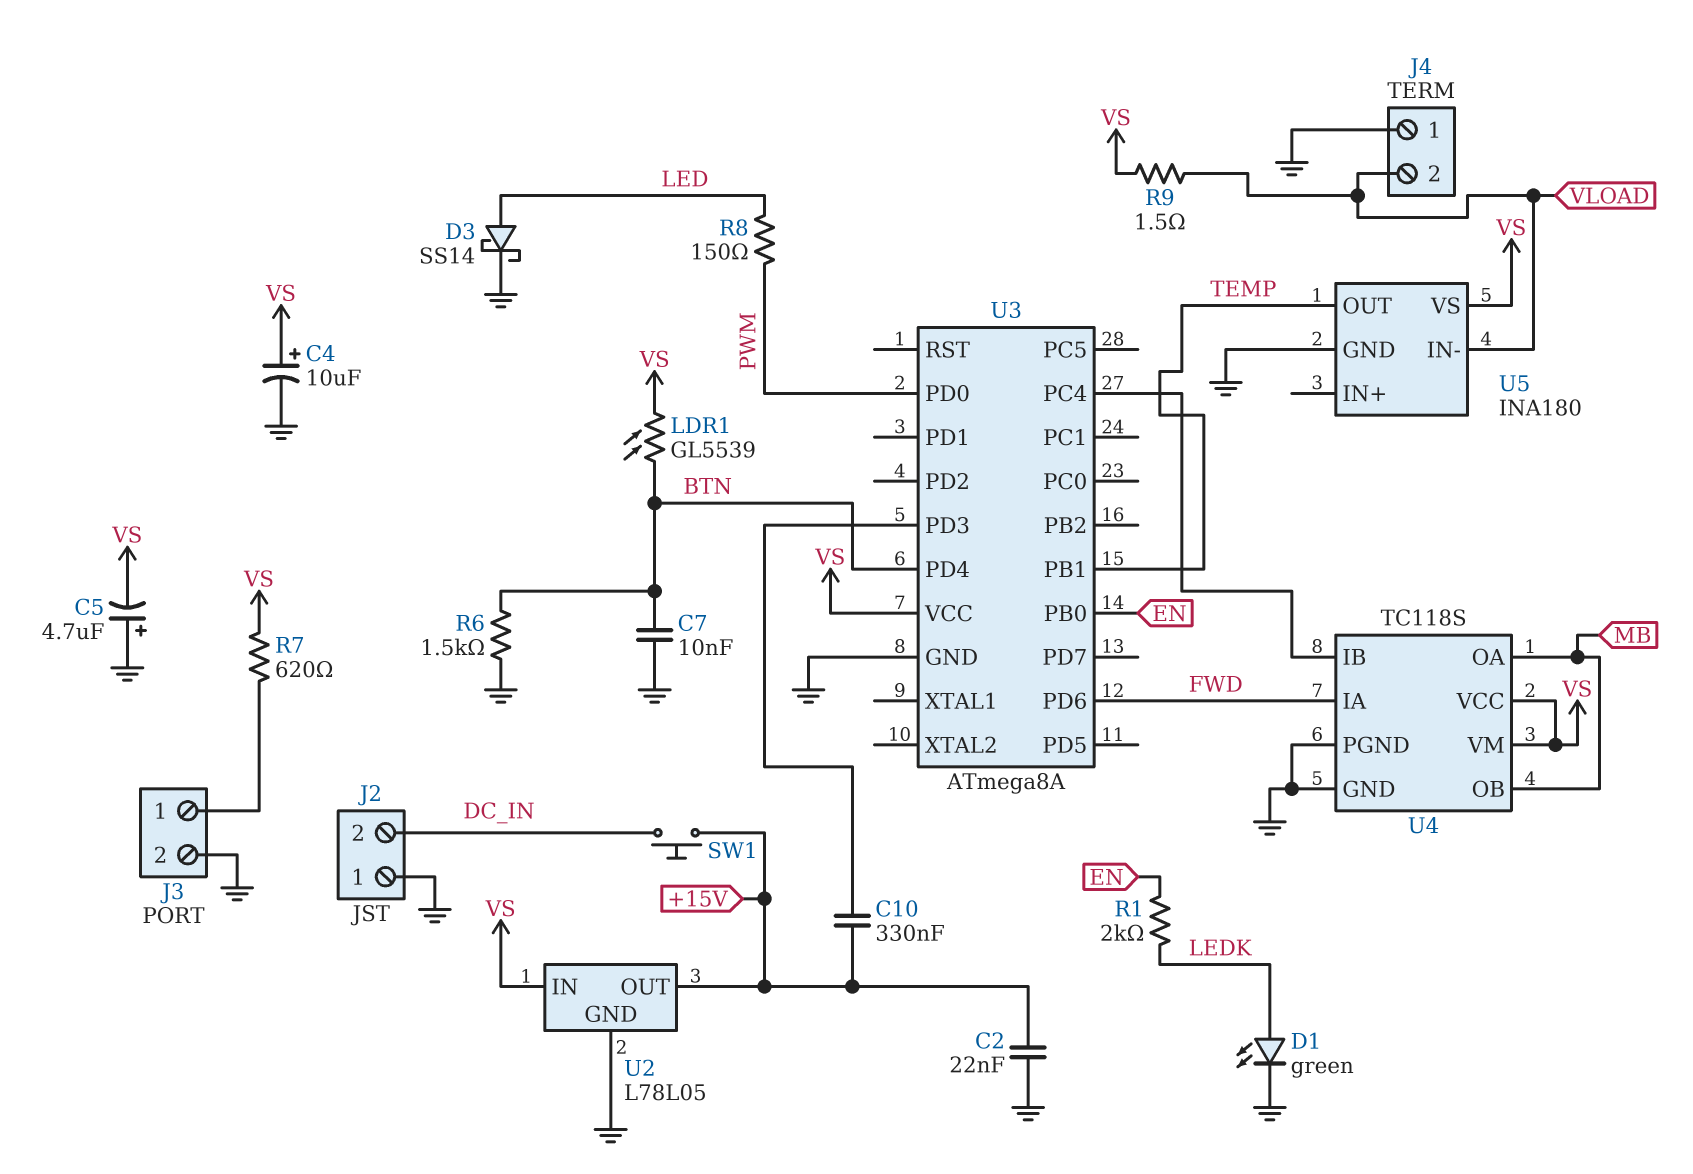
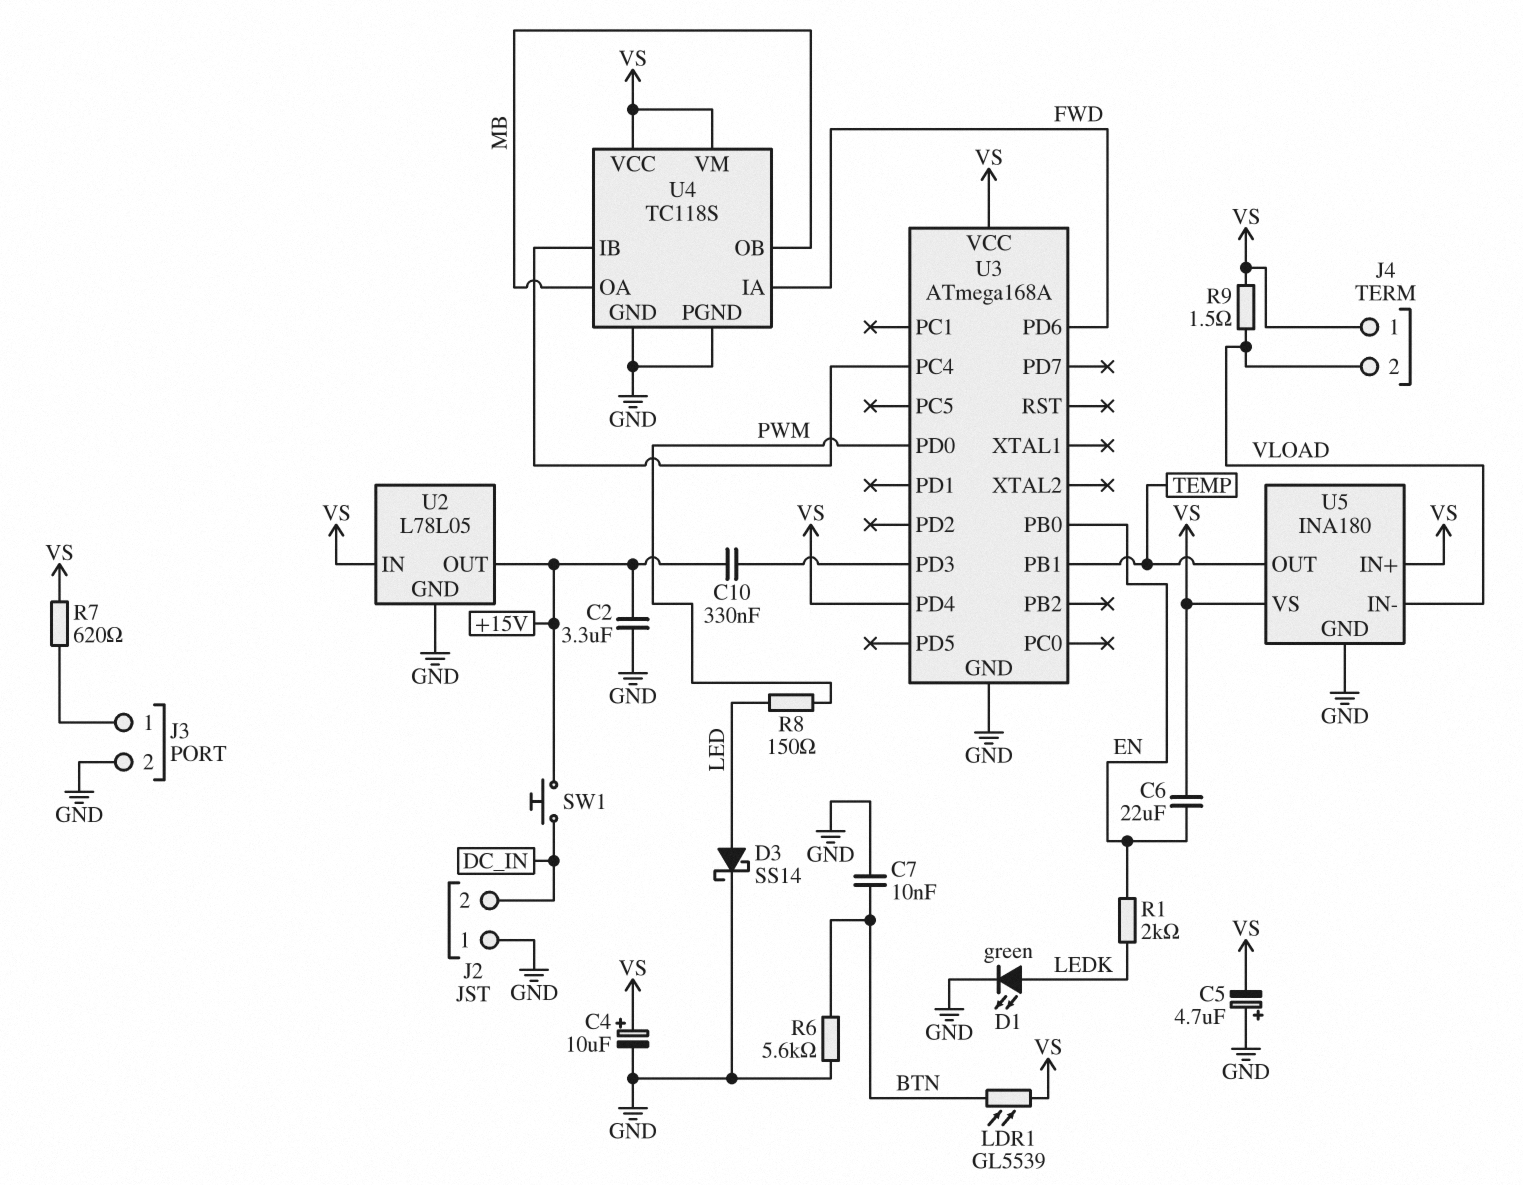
C2: 22nF (+15V, GND) -> 3.3uF (+15V, GND)
C6: none -> 22uF (EN, VS)
J4 pin 1: GND -> VS
R6: 1.5k (BTN, GND) -> 5.6k (BTN, GND)
U3: ATmega8A -> ATmega168A
U3 pin PD4: BTN -> VS
U5 pin IN+: none -> VS

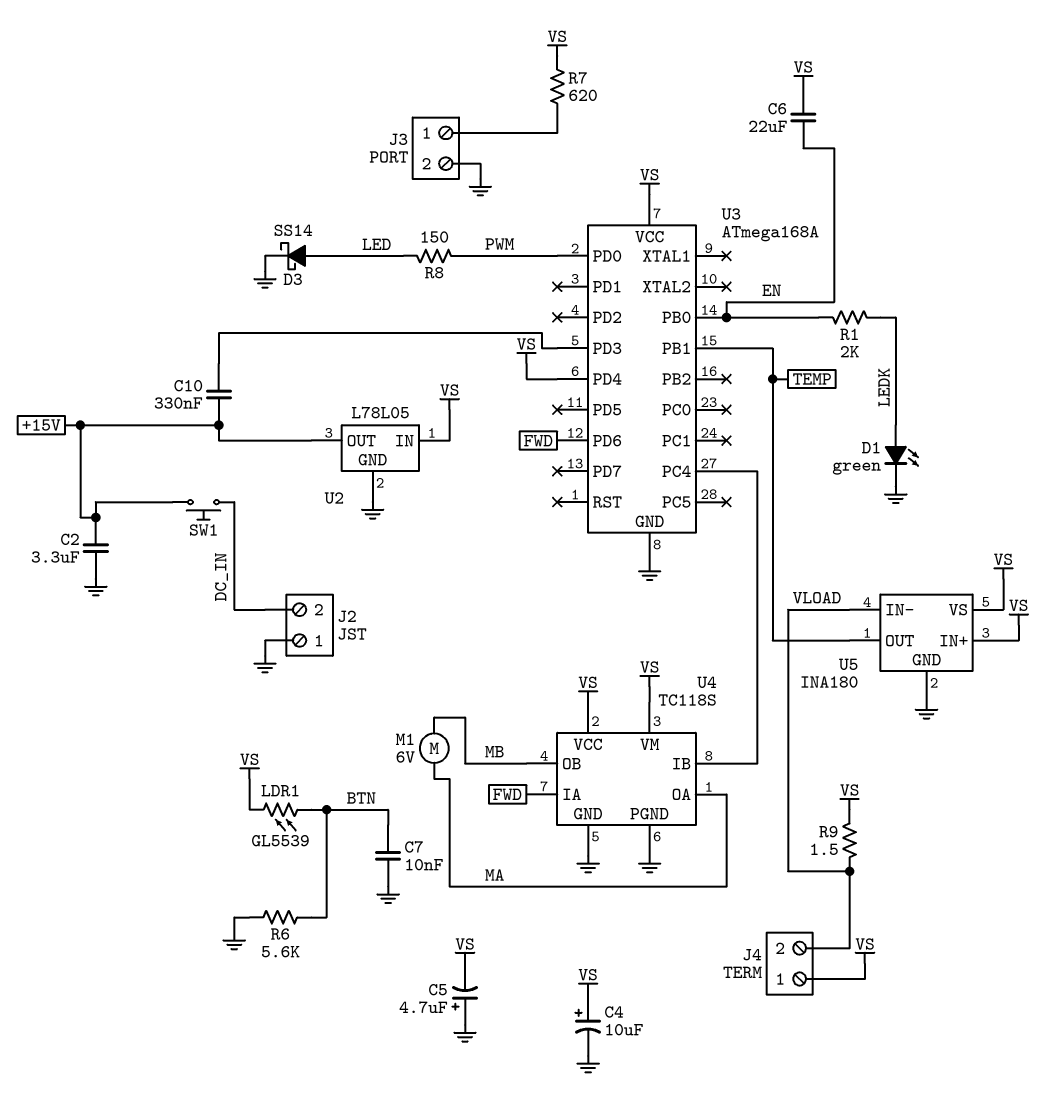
M1: none -> motor 6V (MA, MB)
U4 pin OA: MB -> MA

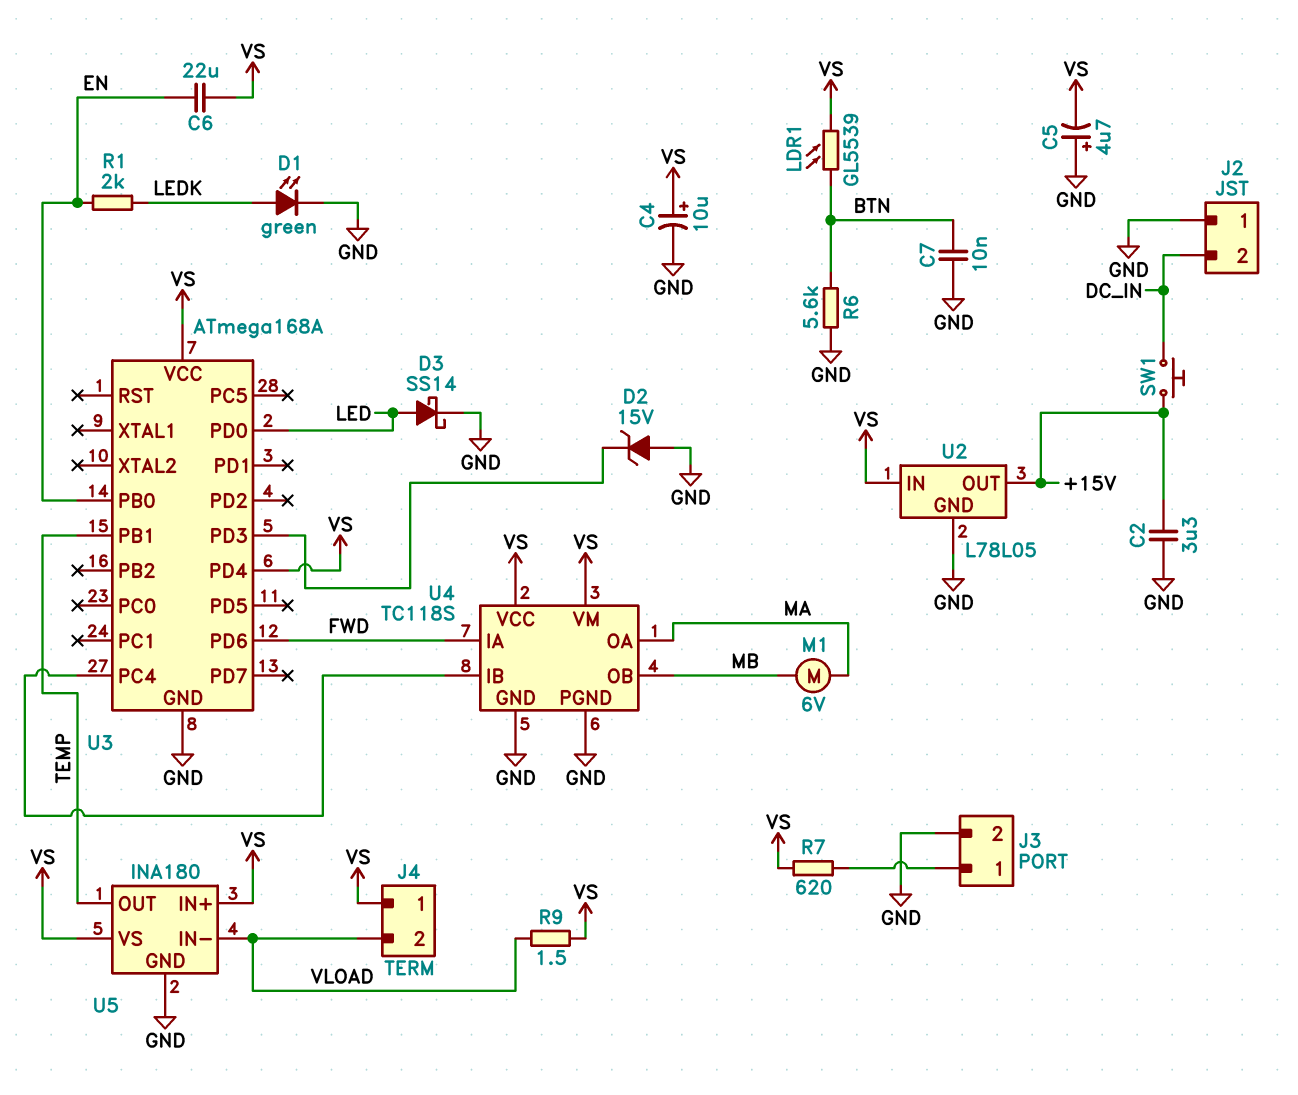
C10: 330nF (+15V, U3/PD3) -> none
D2: none -> zener 15V (A GND, K U3/PD3)
R8: 150 (LED, PWM) -> none
U3 pin PD0: PWM -> LED

